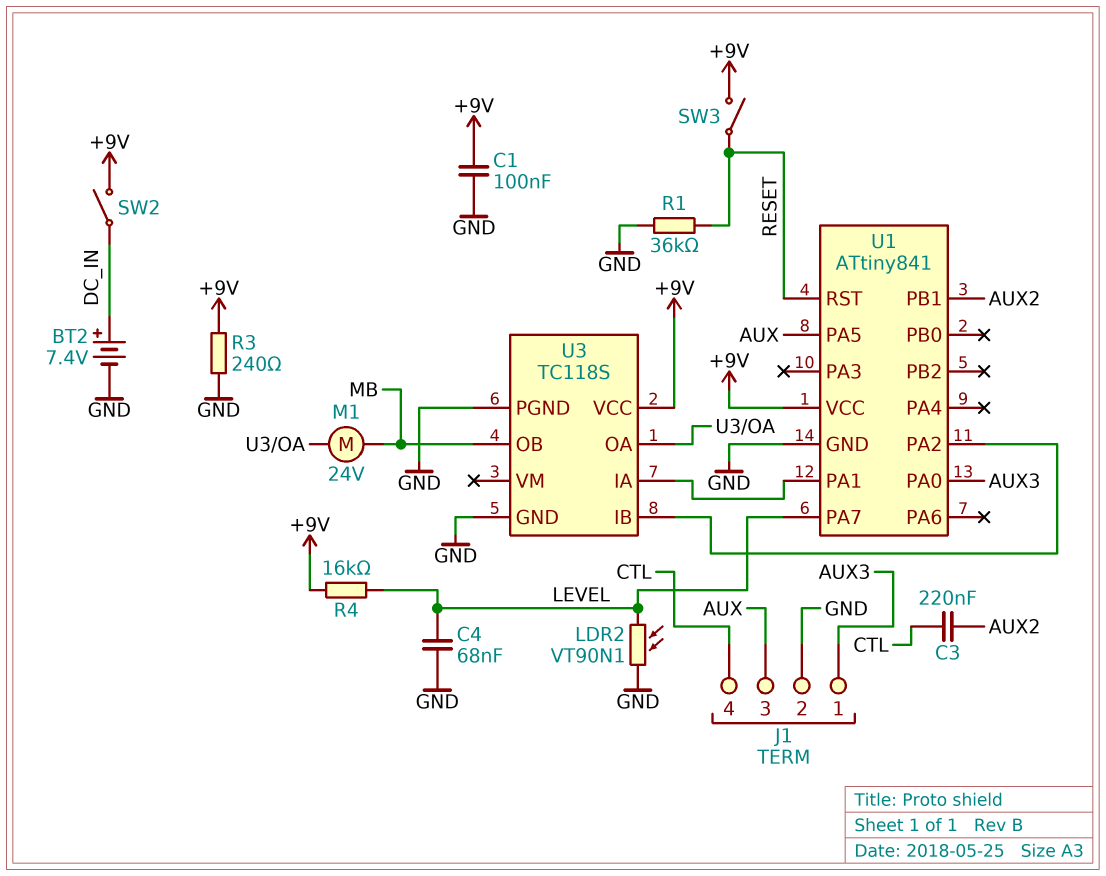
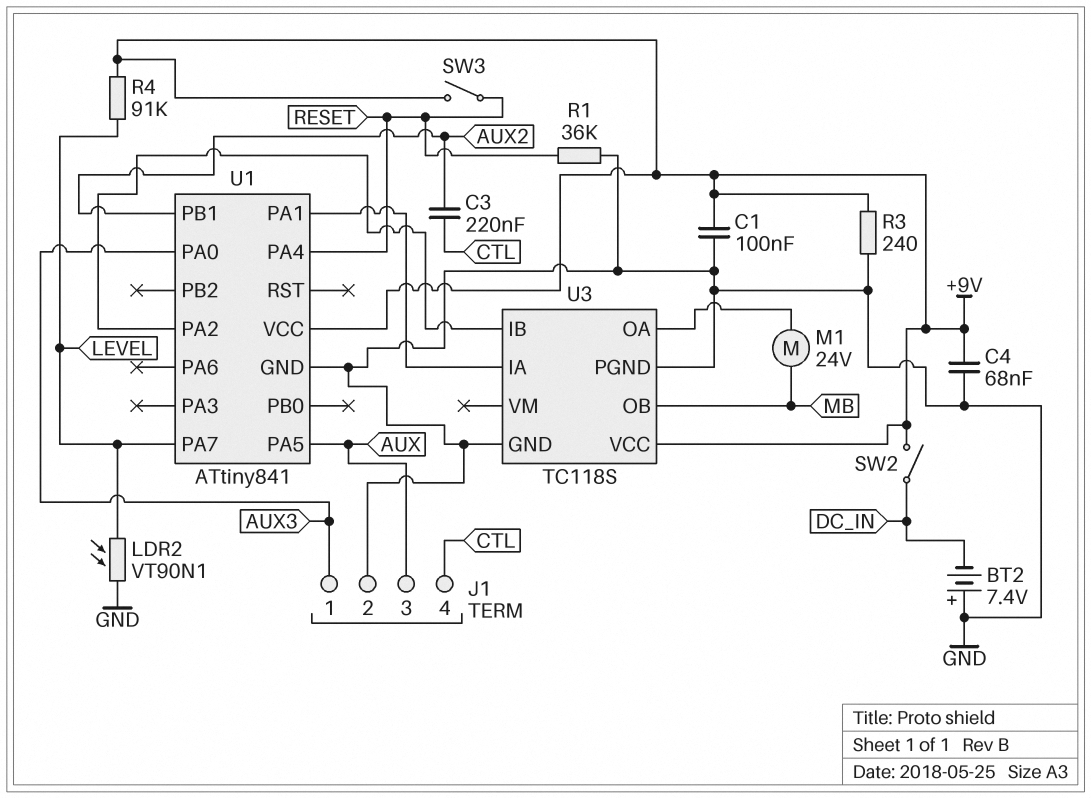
BT2: 7.4V (plus DC_IN, minus GND) -> 7.4V (plus GND, minus DC_IN)
C4: 68nF (GND, LEVEL) -> 68nF (+9V, GND)
R4: 16k (+9V, LEVEL) -> 91k (+9V, LEVEL)
U1 pin PA4: none -> RESET
U1 pin RST: RESET -> none

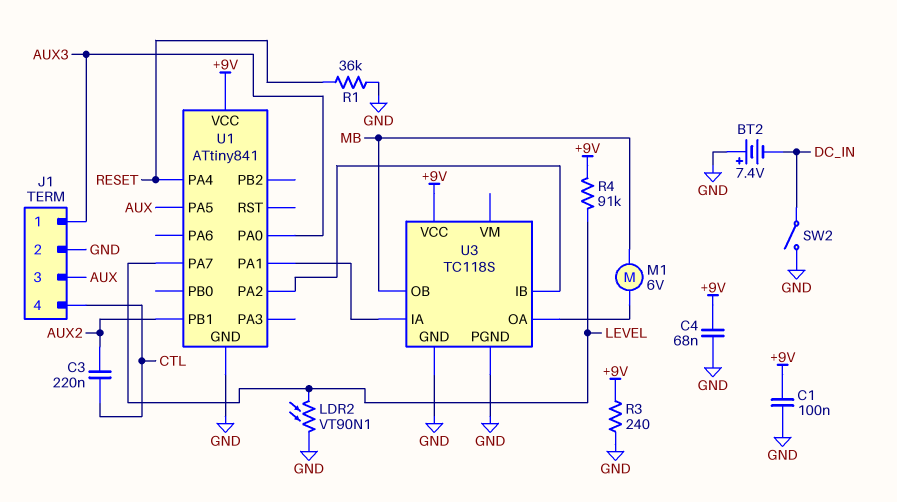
M1: motor 24V (MB, U3/OA) -> motor 6V (MB, U3/OA)
SW2: switch (+9V, DC_IN) -> switch (DC_IN, GND)
SW3: switch (+9V, RESET) -> none

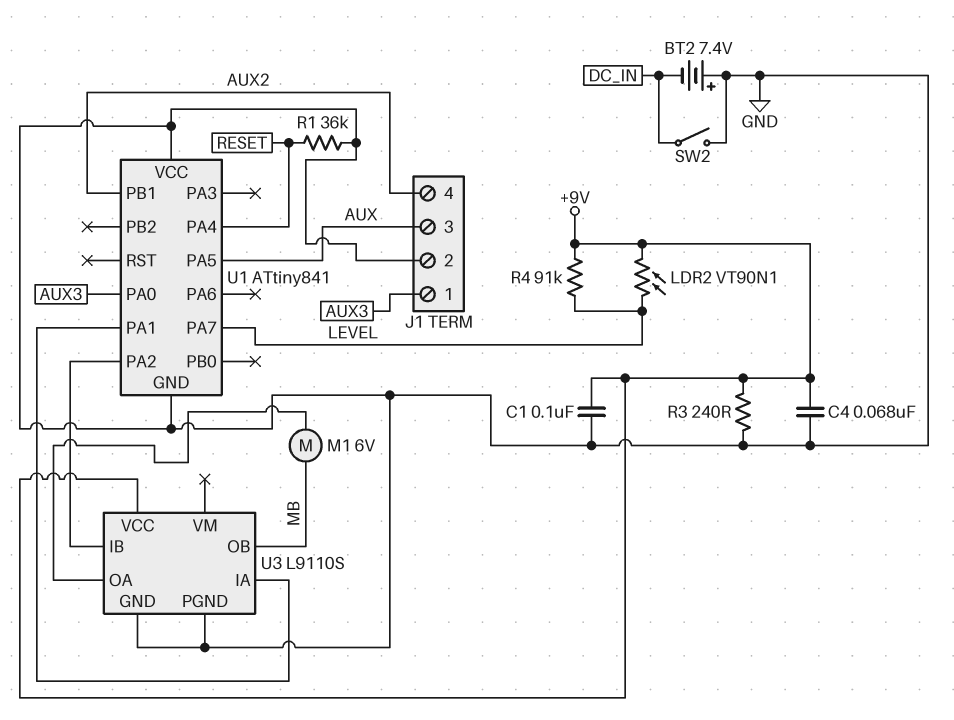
C3: 220nF (AUX2, CTL) -> none
J1 pin 4: CTL -> AUX2
LDR2: VT90N1 (GND, LEVEL) -> VT90N1 (+9V, LEVEL)
U1 pin VCC: +9V -> GND
U3: TC118S -> L9110S

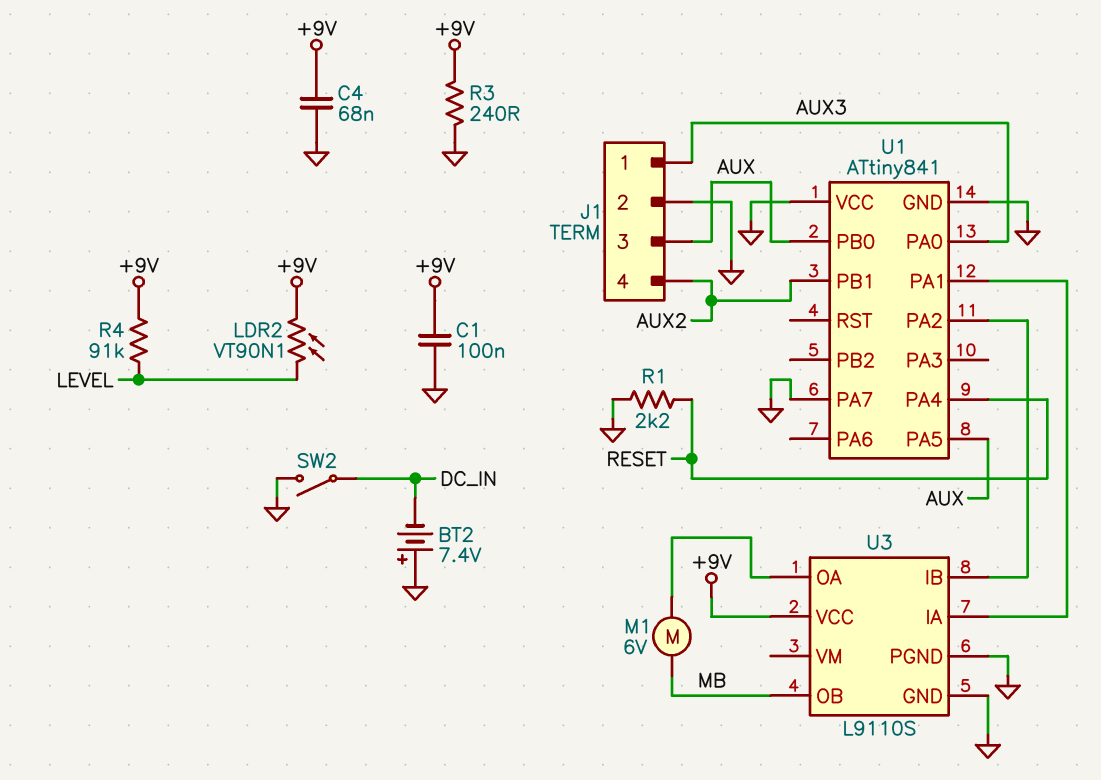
R1: 36k (GND, RESET) -> 2.2k (GND, RESET)
U1 pin PA7: LEVEL -> GND
U1 pin PB0: none -> AUX

